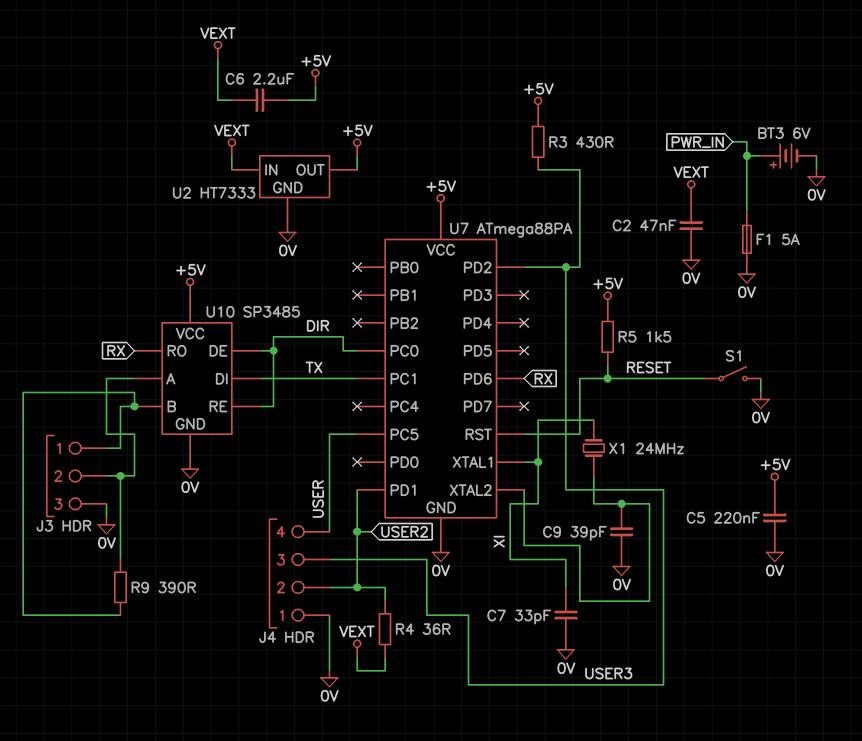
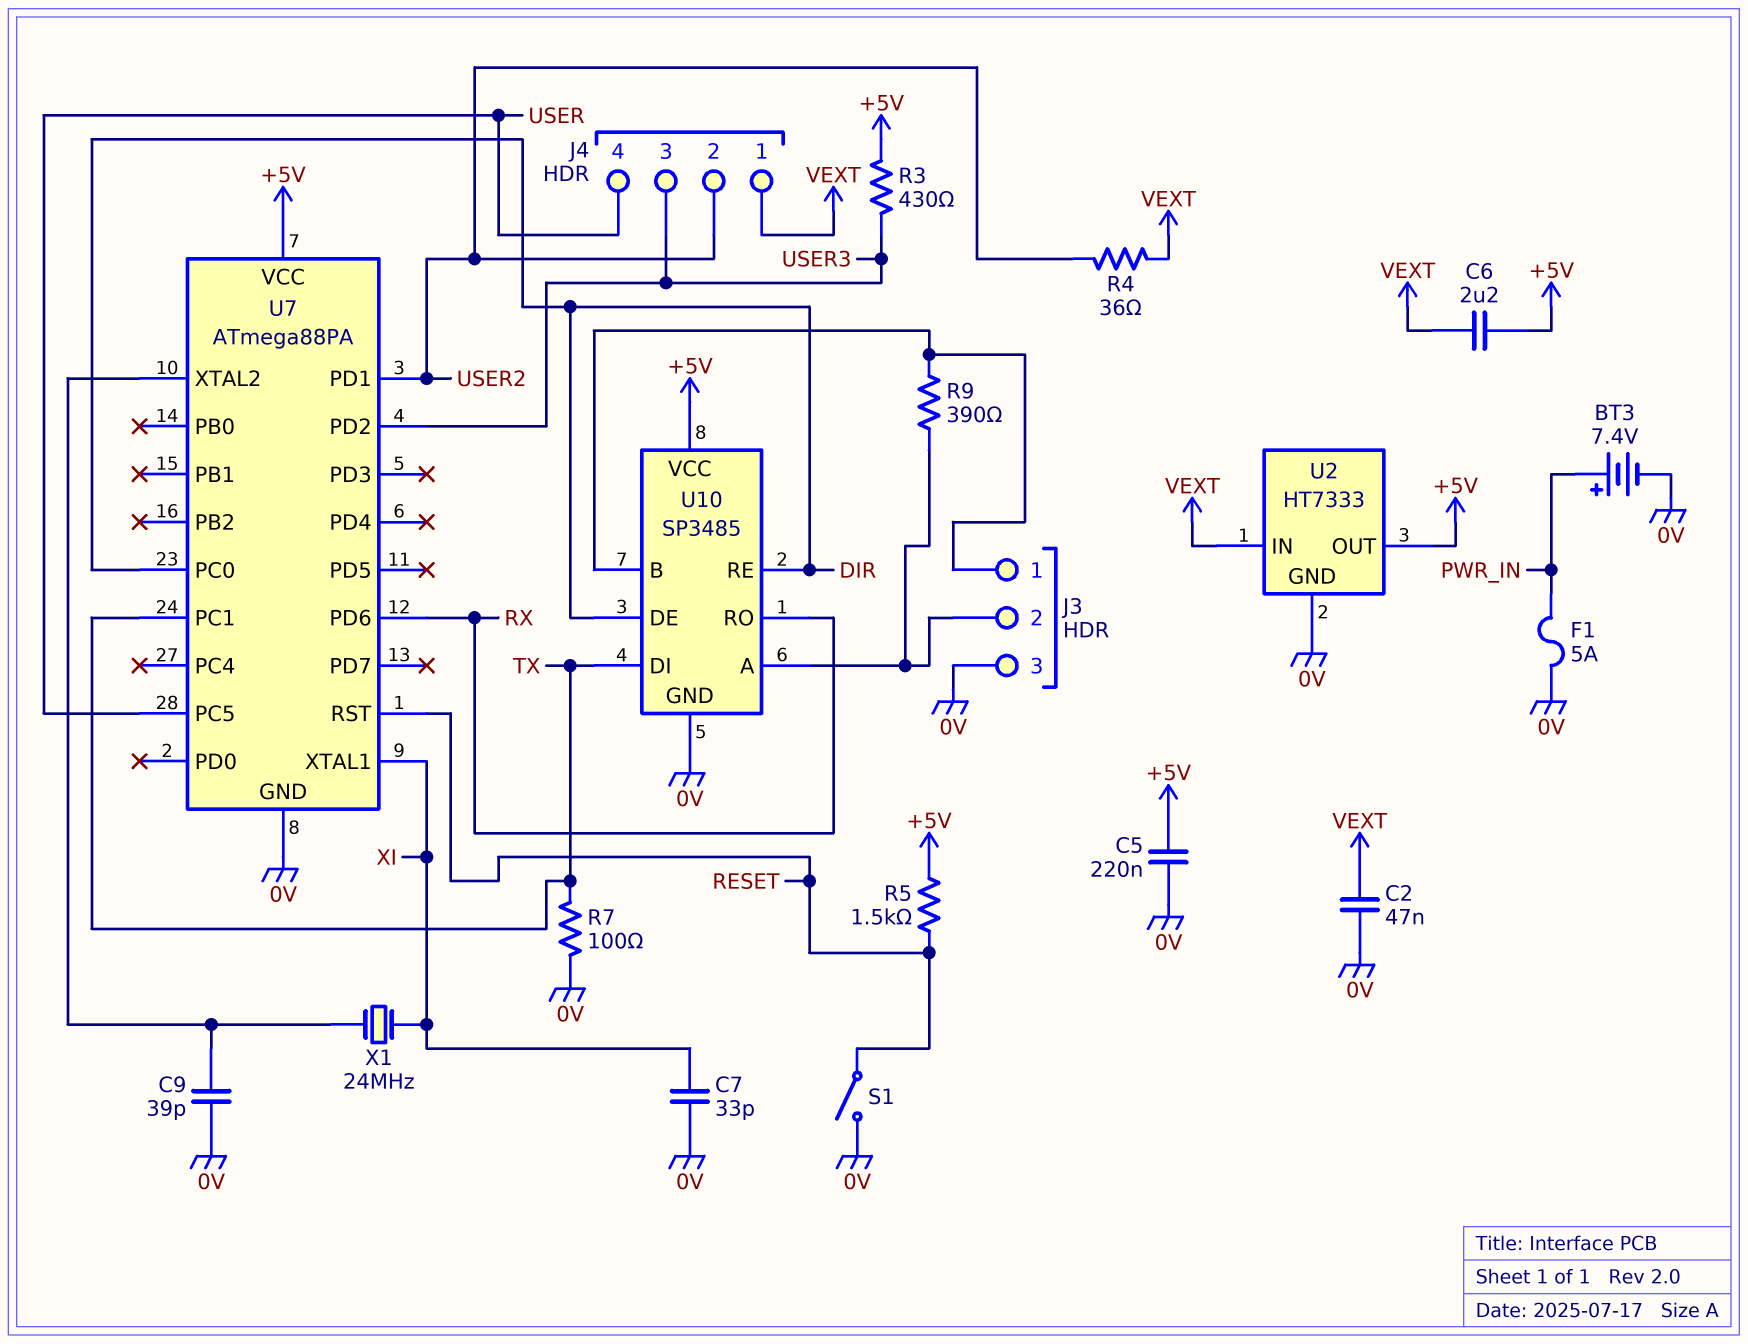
BT3: 6V (plus PWR_IN, minus 0V) -> 7.4V (plus PWR_IN, minus 0V)
J4 pin 1: 0V -> VEXT
R7: none -> 100 (0V, TX)

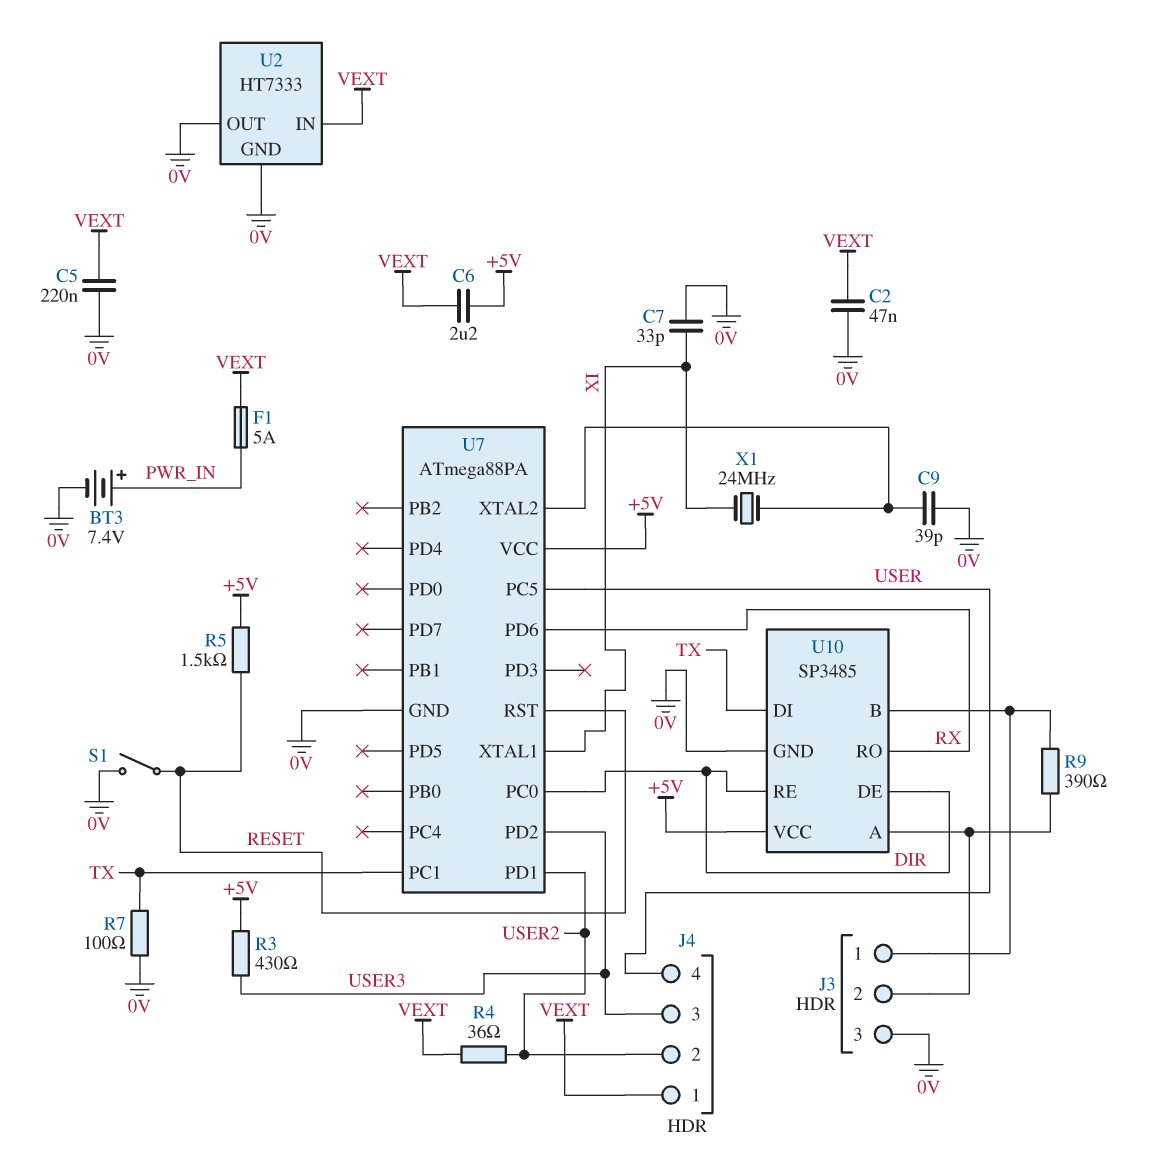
C5: 220nF (+5V, 0V) -> 220nF (0V, VEXT)
F1: 5A (0V, PWR_IN) -> 5A (PWR_IN, VEXT)
U2 pin OUT: +5V -> 0V

